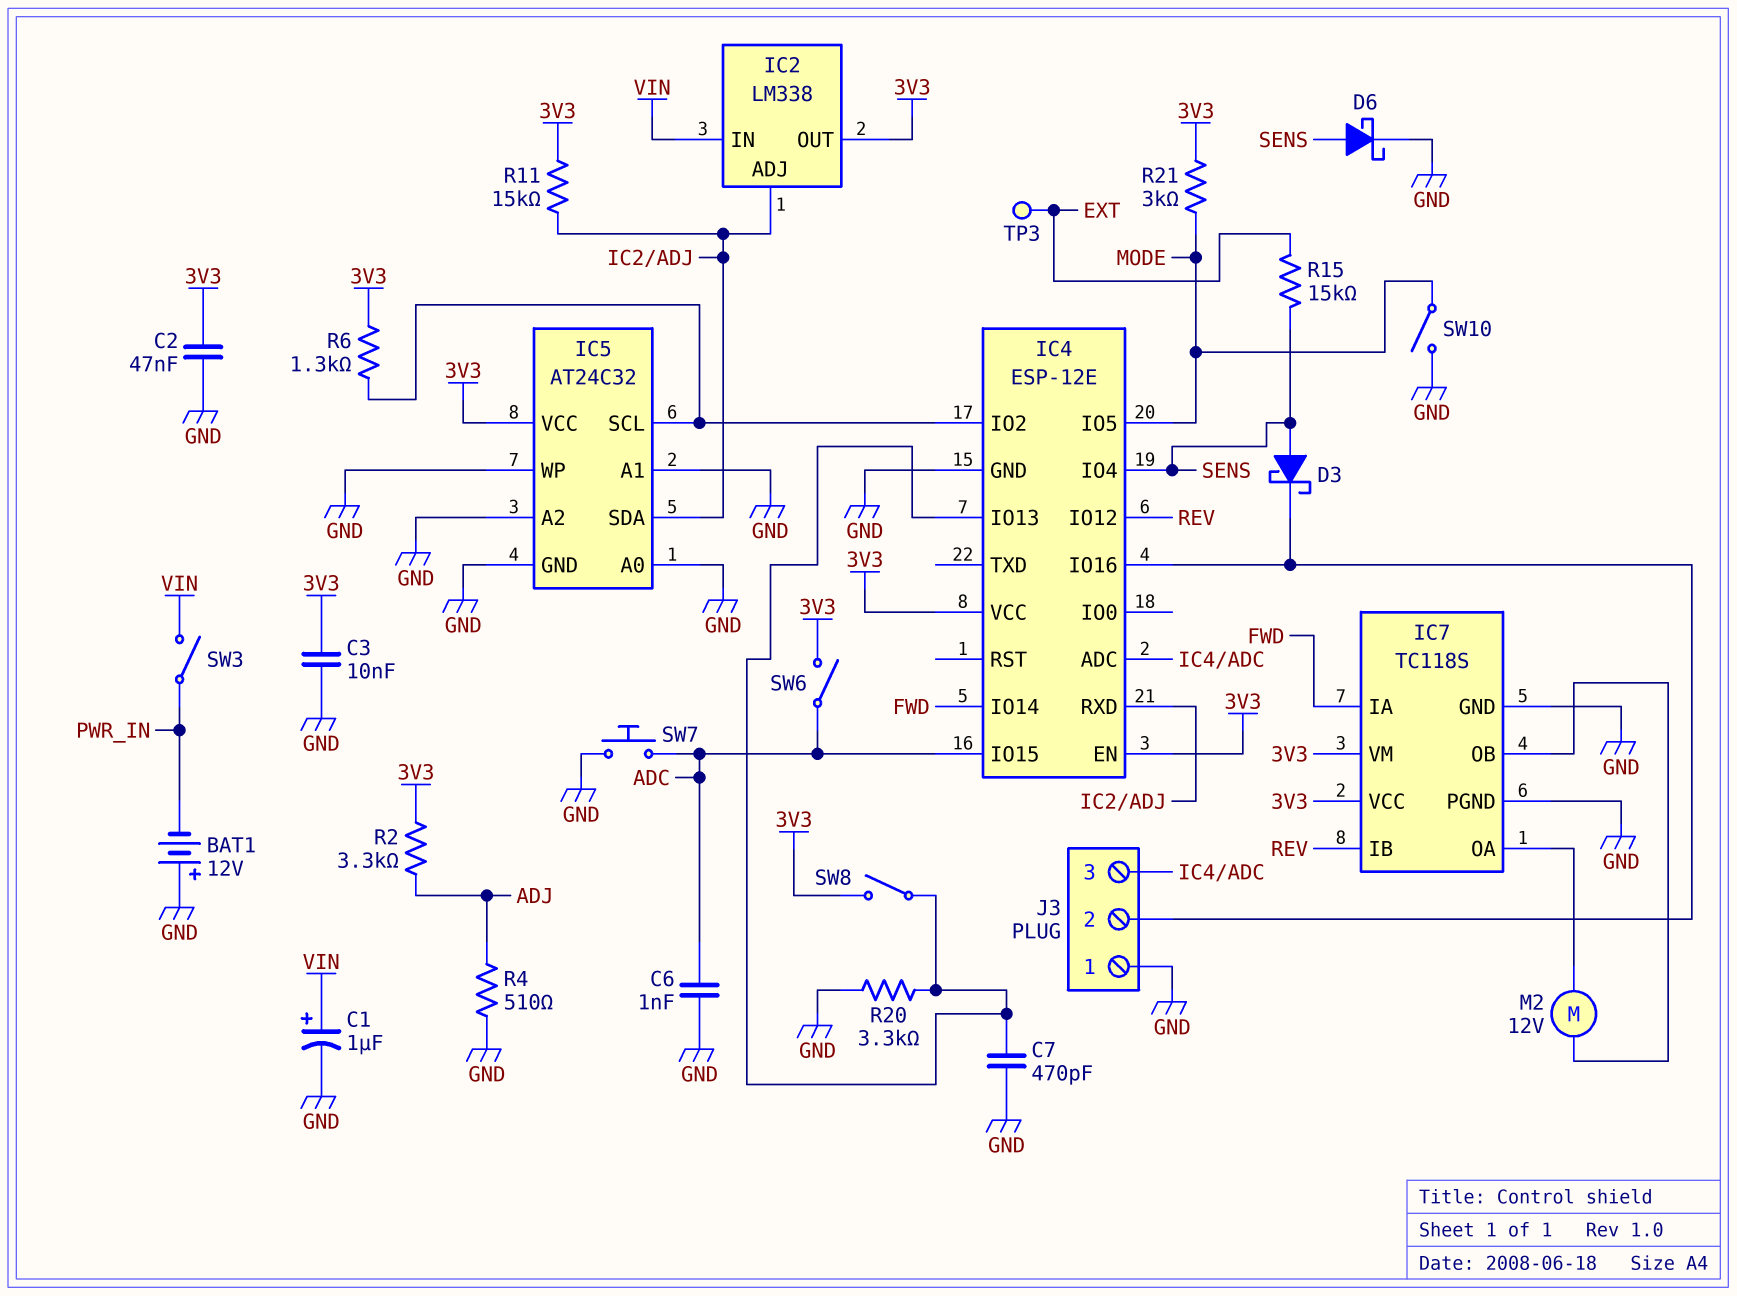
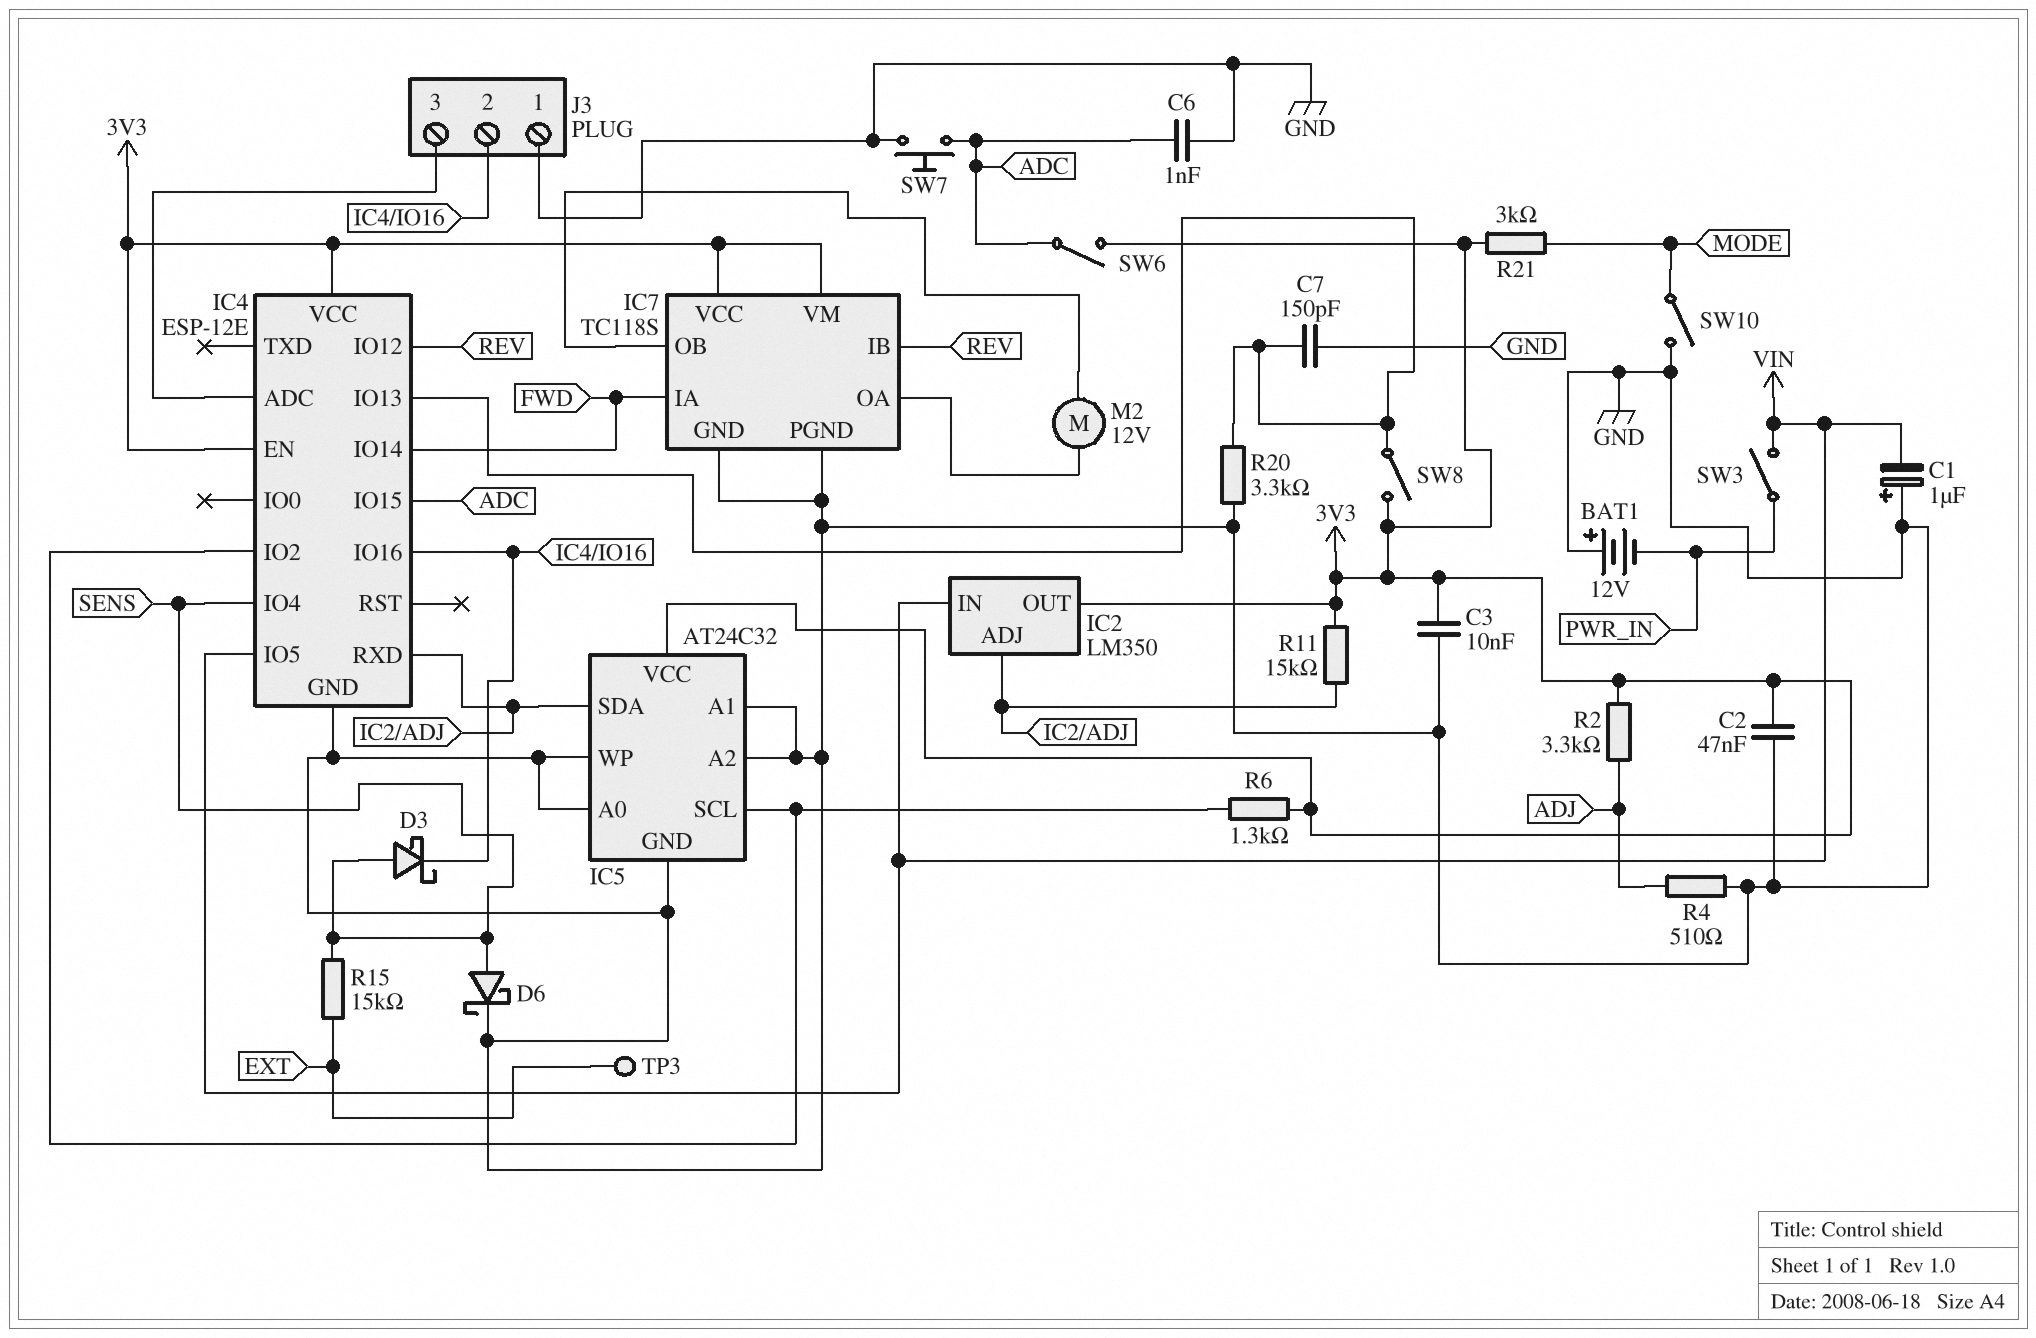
C1: 1uF (plus VIN, minus GND) -> 1uF (plus GND, minus VIN)
C7: 470pF (GND, IC4/IO13) -> 150pF (GND, IC4/IO13)
IC2: LM338 -> LM350
IC4 pin IO5: MODE -> VIN

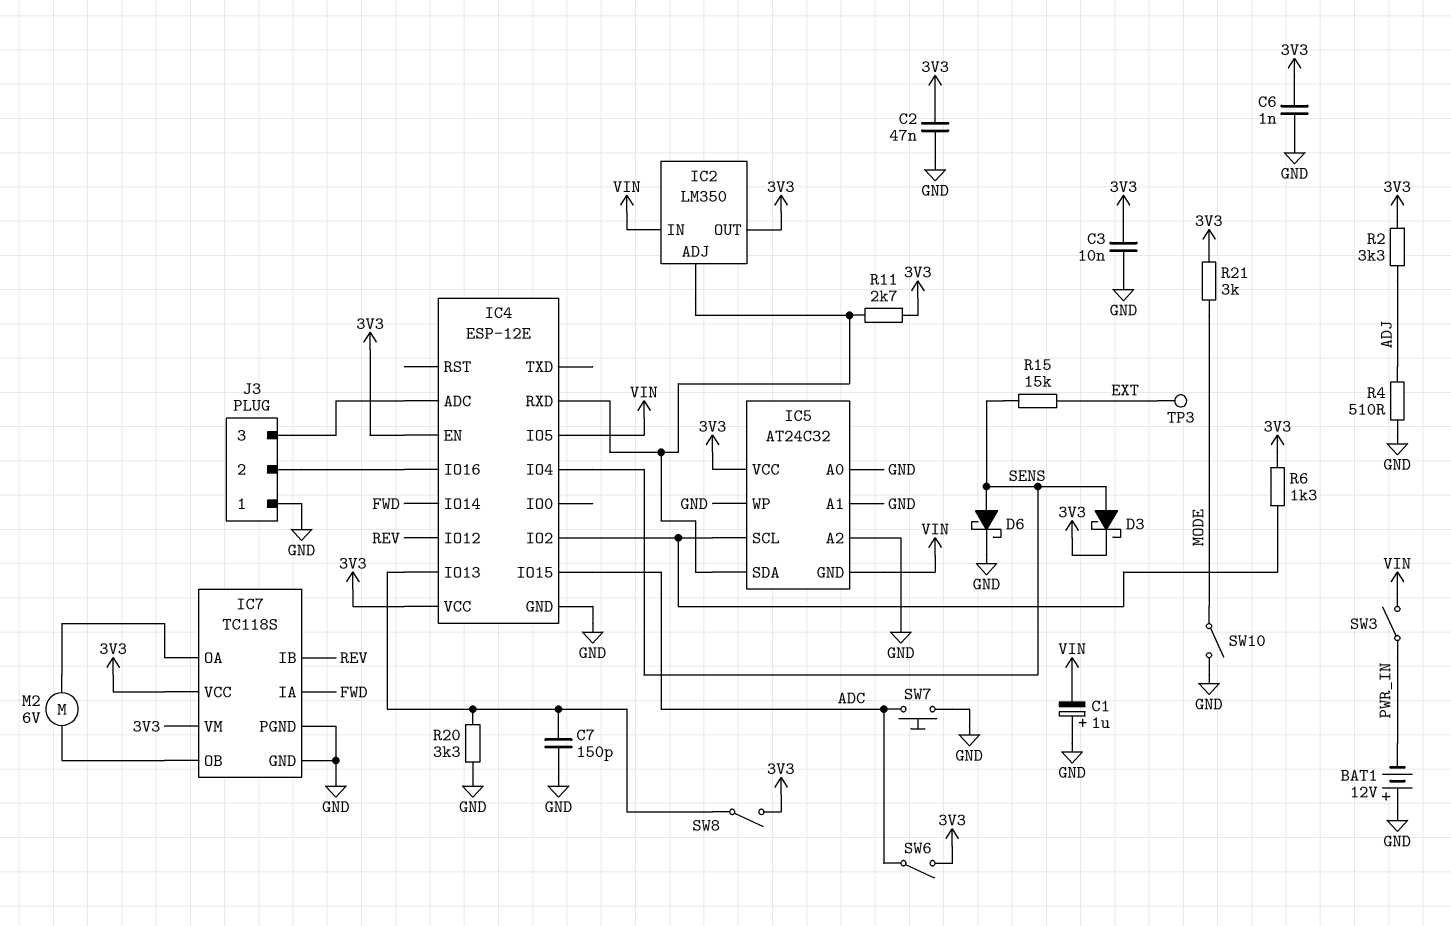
C6: 1nF (ADC, GND) -> 1nF (3V3, GND)
D3: schottky (A SENS, K IC4/IO16) -> schottky (A SENS, K 3V3)
IC5 pin GND: GND -> VIN
M2: motor 12V (IC7/OA, IC7/OB) -> motor 6V (IC7/OA, IC7/OB)
R11: 15k (3V3, IC2/ADJ) -> 2.7k (3V3, IC2/ADJ)

